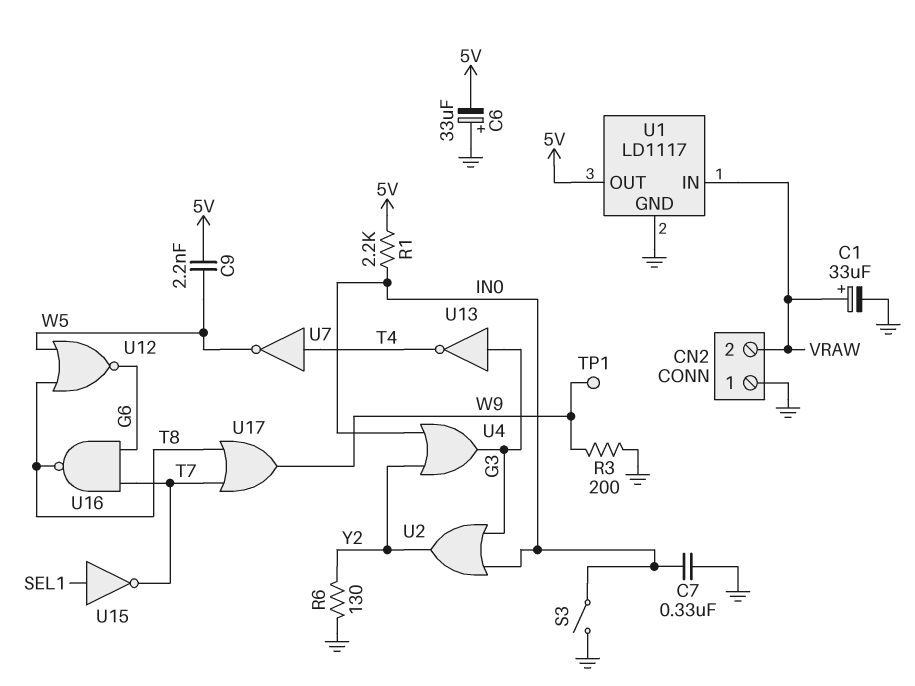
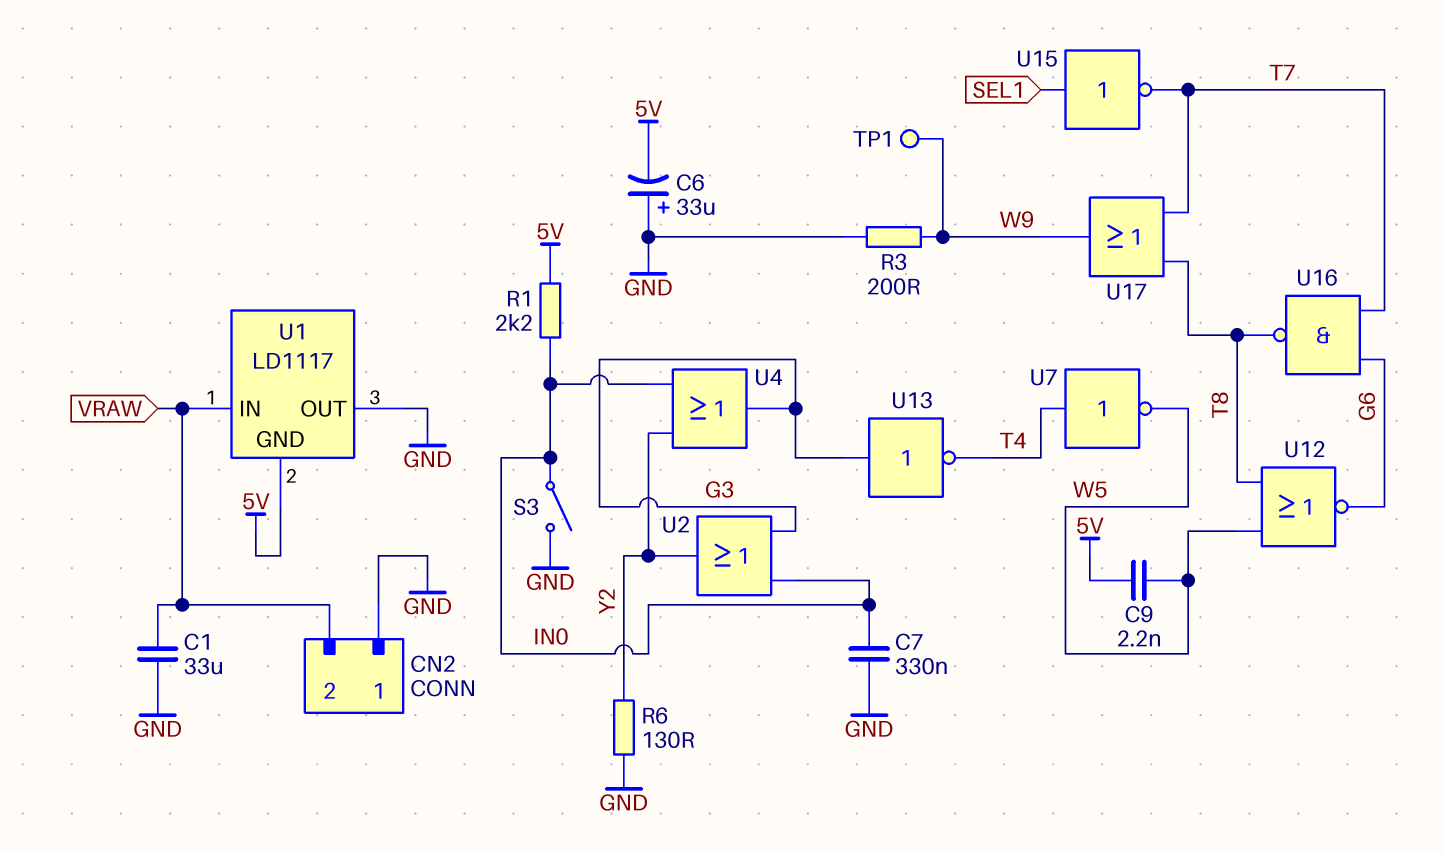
C1: 33uF (plus VRAW, minus GND) -> 33uF (GND, VRAW)
U1 pin GND: GND -> 5V
U1 pin OUT: 5V -> GND

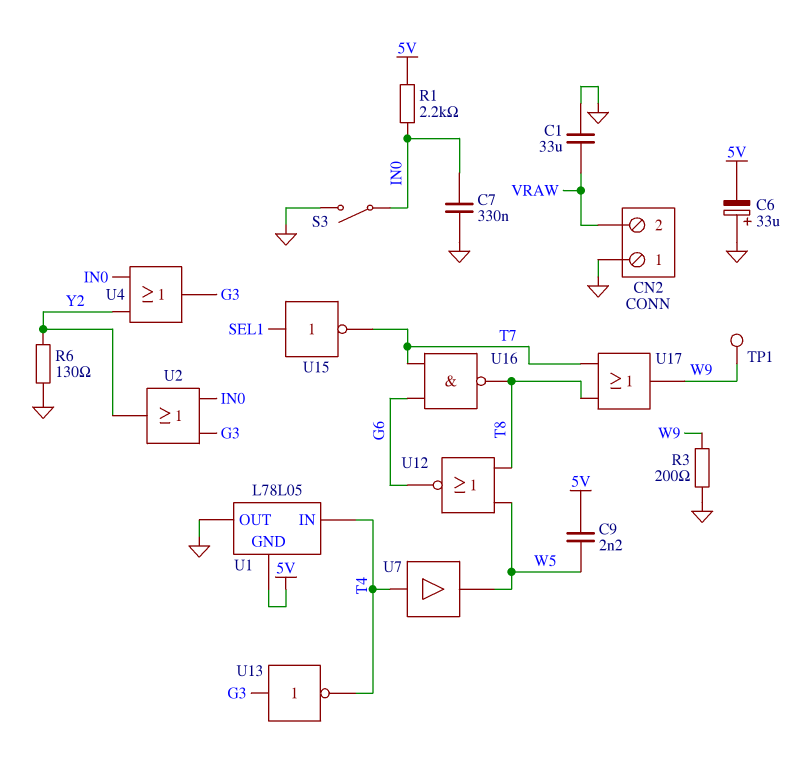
U1: LD1117 -> L78L05
U1 pin IN: VRAW -> T4
U7: NOT (in T4, out W5) -> buffer (in T4, out W5)

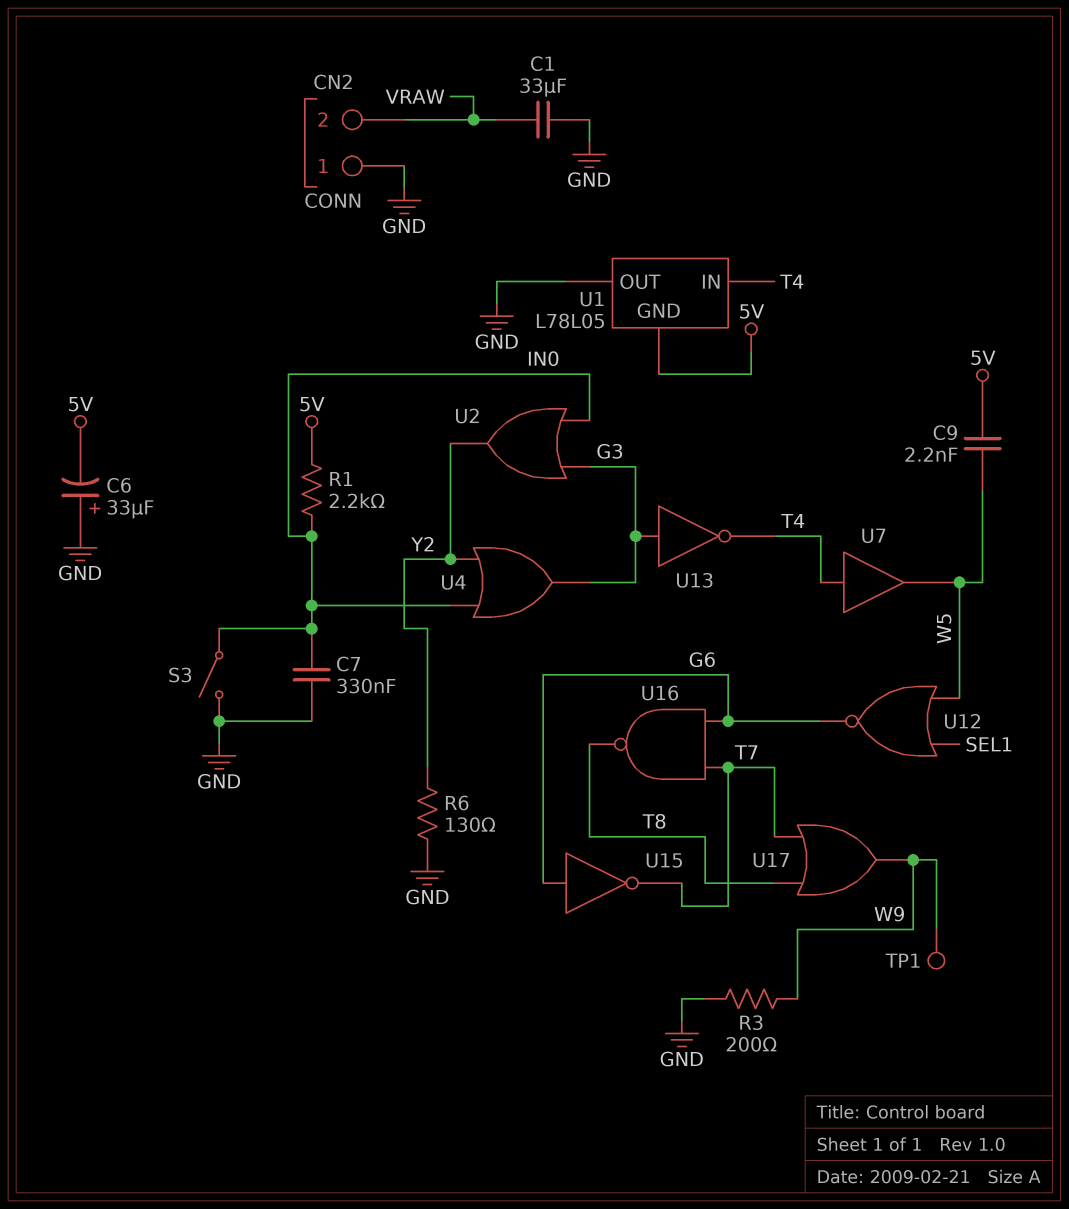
U12: NOR (in T8, in W5, out G6) -> NOR (in SEL1, in W5, out G6)
U15: NOT (in SEL1, out T7) -> NOT (in G6, out T7)

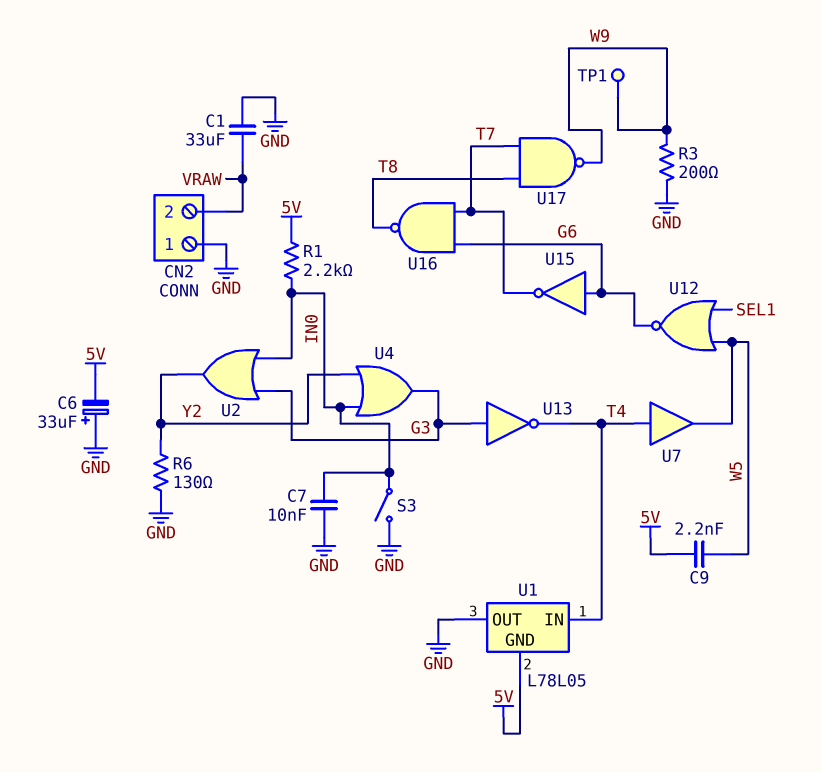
C7: 330nF (GND, IN0) -> 10nF (GND, IN0)
U17: OR (in T7, in T8, out W9) -> NAND (in T7, in T8, out W9)

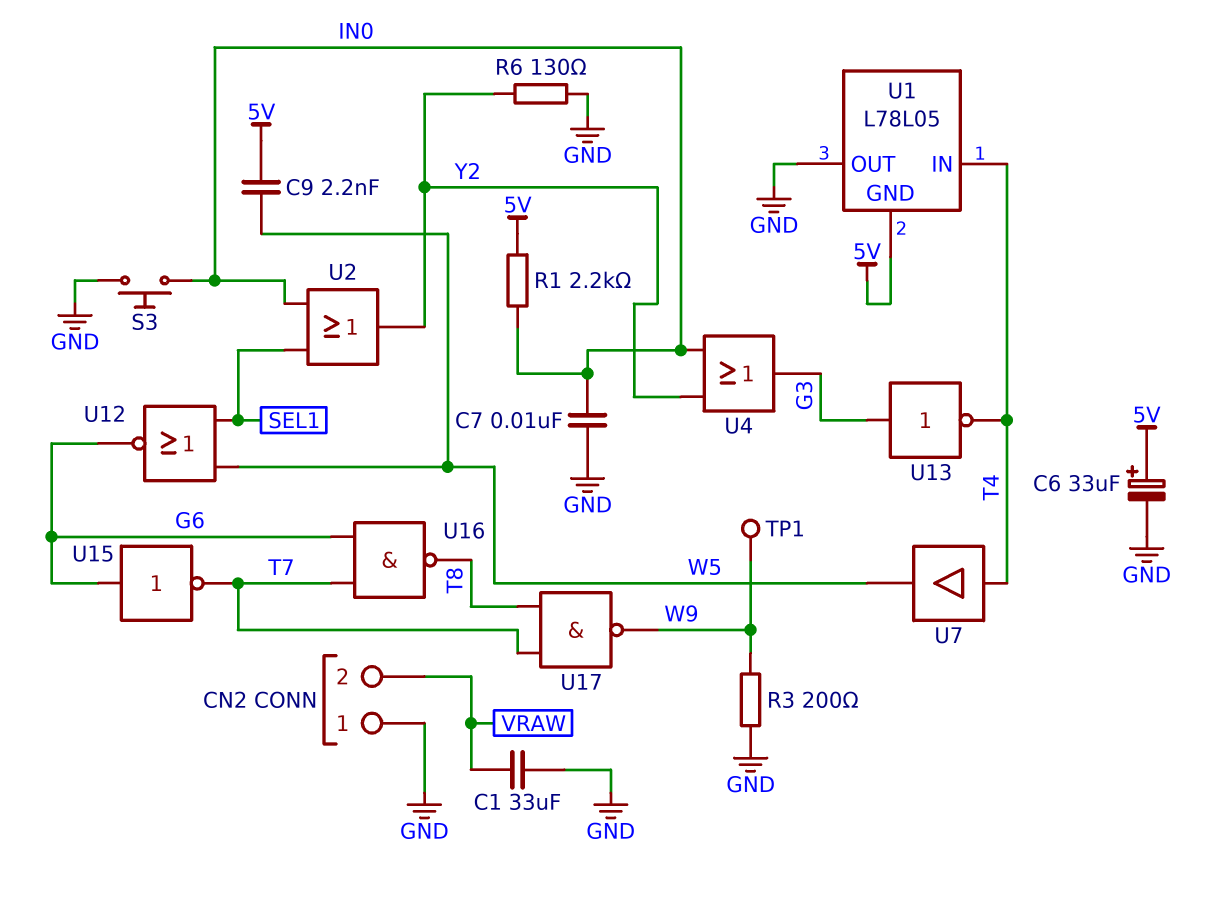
C6: 33uF (plus GND, minus 5V) -> 33uF (plus 5V, minus GND)
S3: switch (GND, IN0) -> button (GND, IN0)
U2: OR (in G3, in IN0, out Y2) -> OR (in IN0, in SEL1, out Y2)

